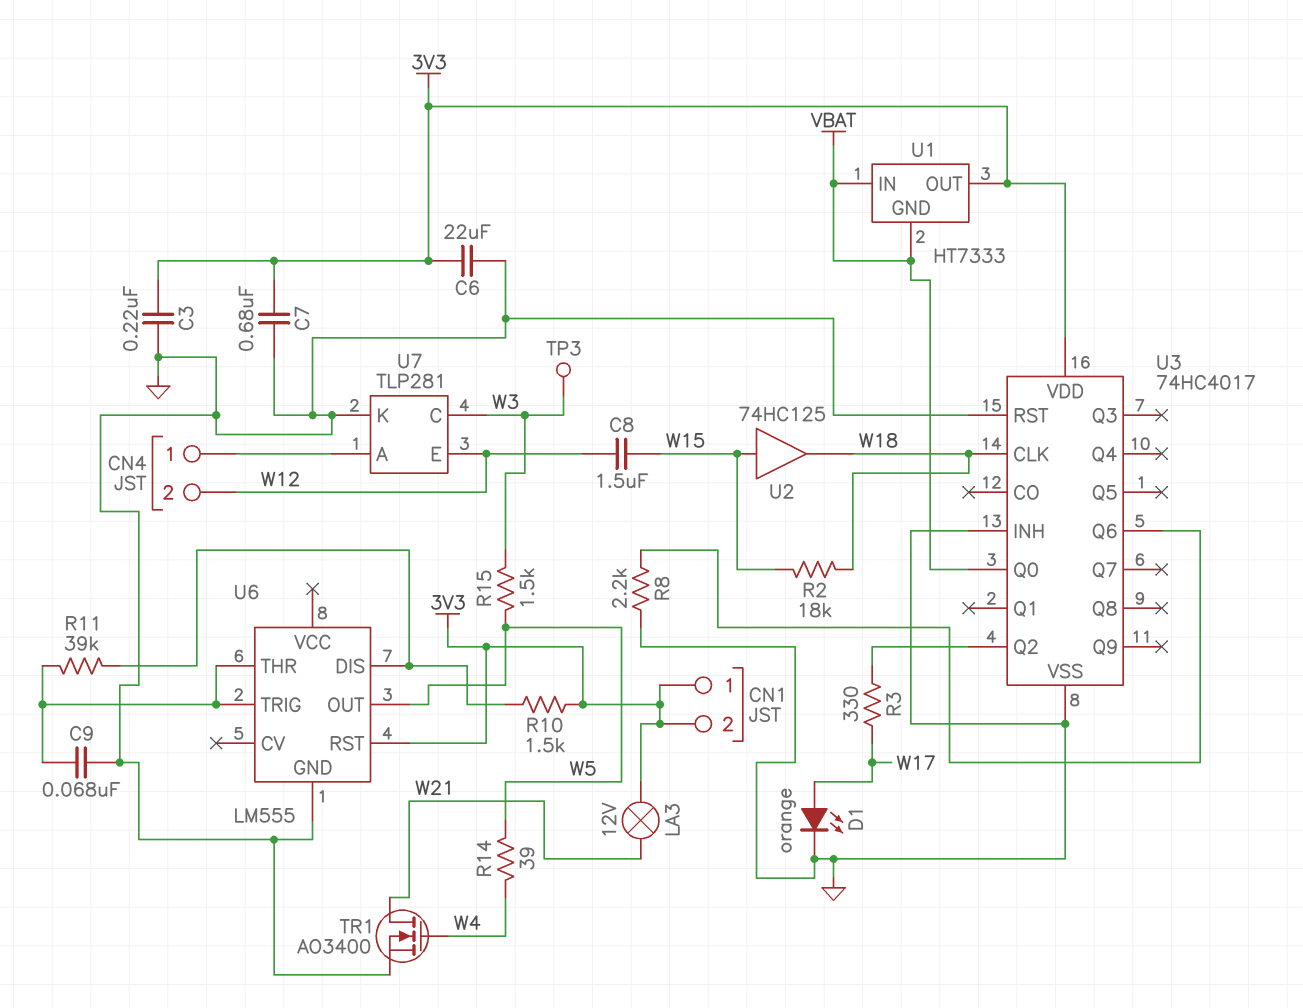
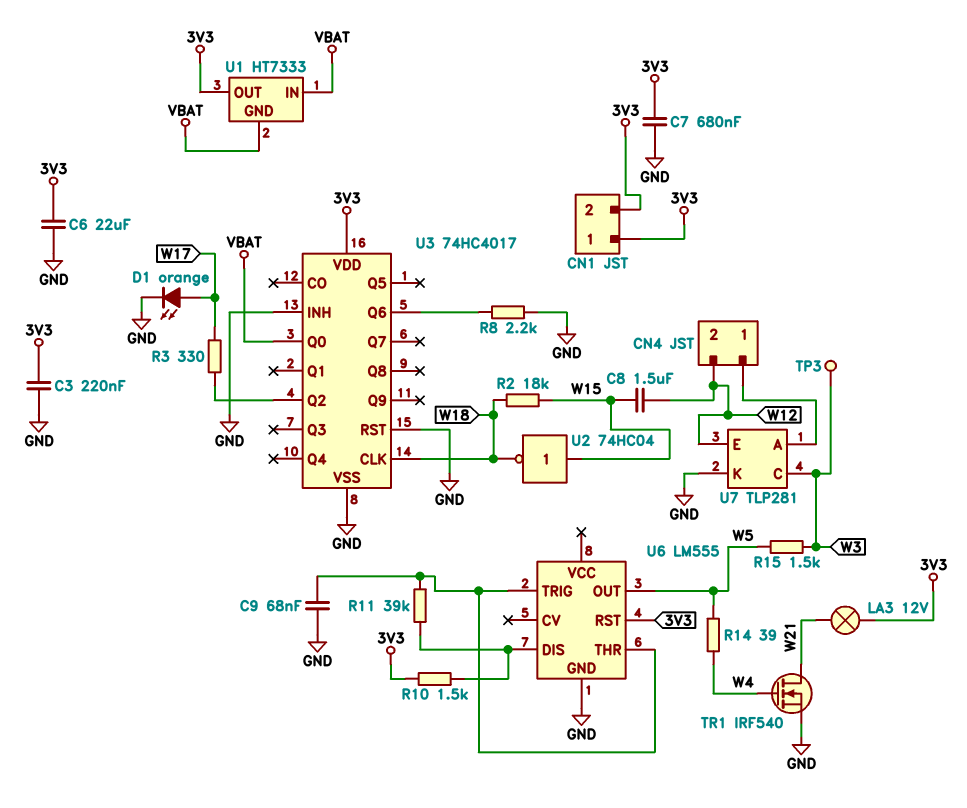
TR1: NMOS AO3400 (G W4, D W21, S GND) -> NMOS IRF540 (G W4, D W21, S GND)
U2: buffer 74HC125 (in W15, out W18) -> NOT 74HC04 (in W15, out W18)

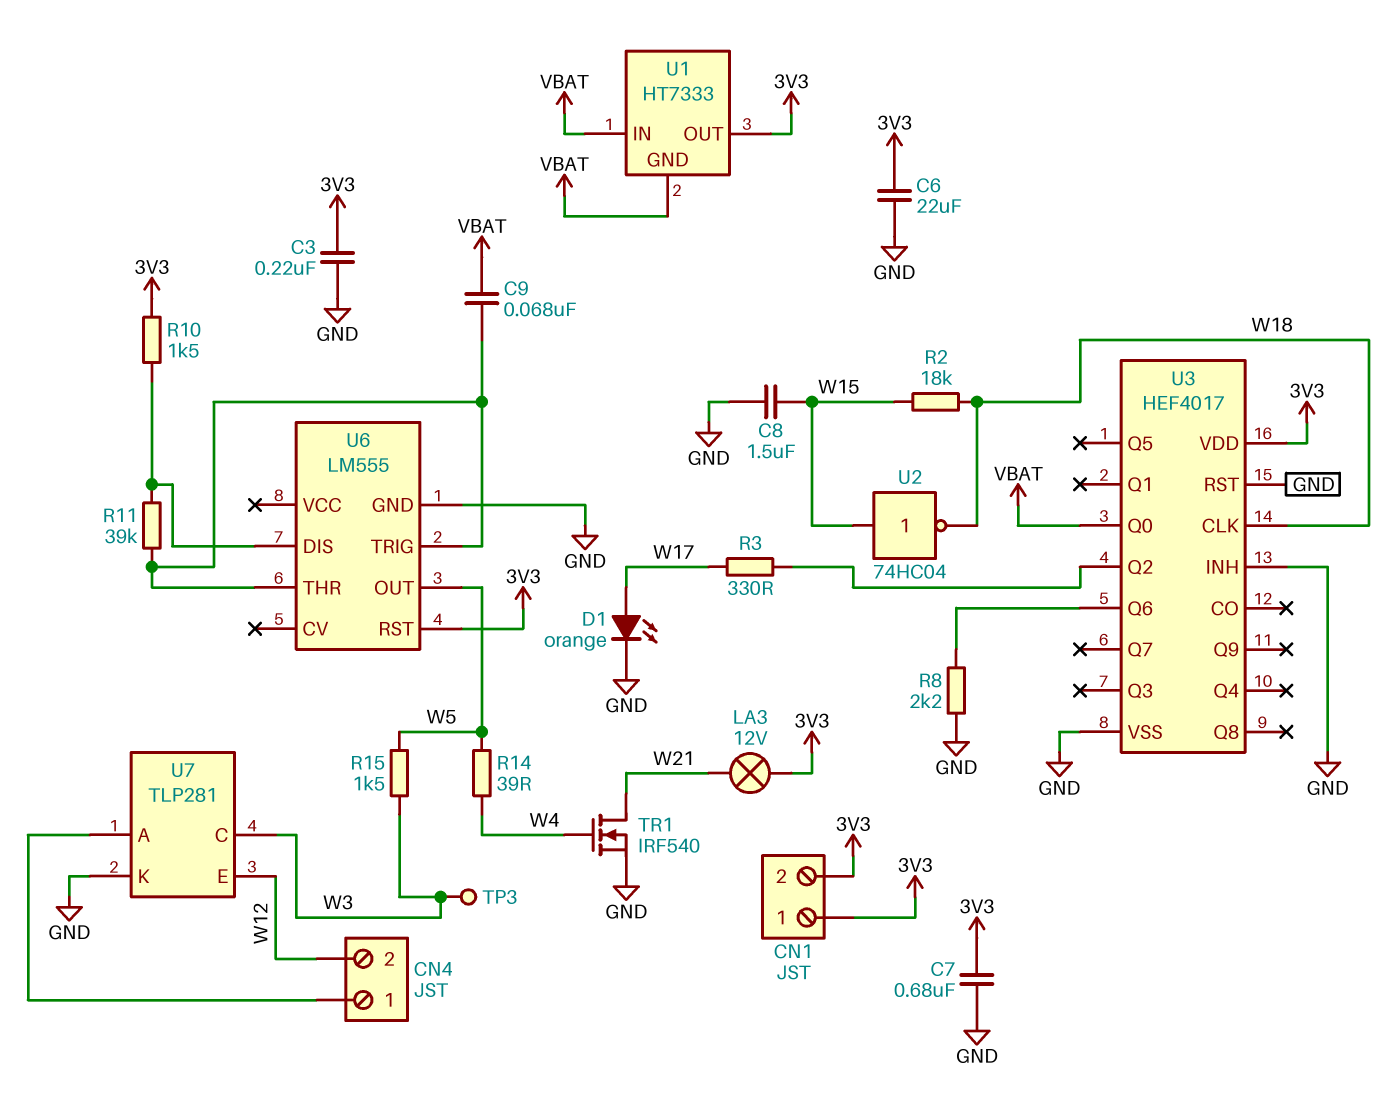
C8: 1.5uF (W12, W15) -> 1.5uF (GND, W15)
C9: 68nF (GND, U6/THR) -> 68nF (U6/THR, VBAT)
U3: 74HC4017 -> HEF4017

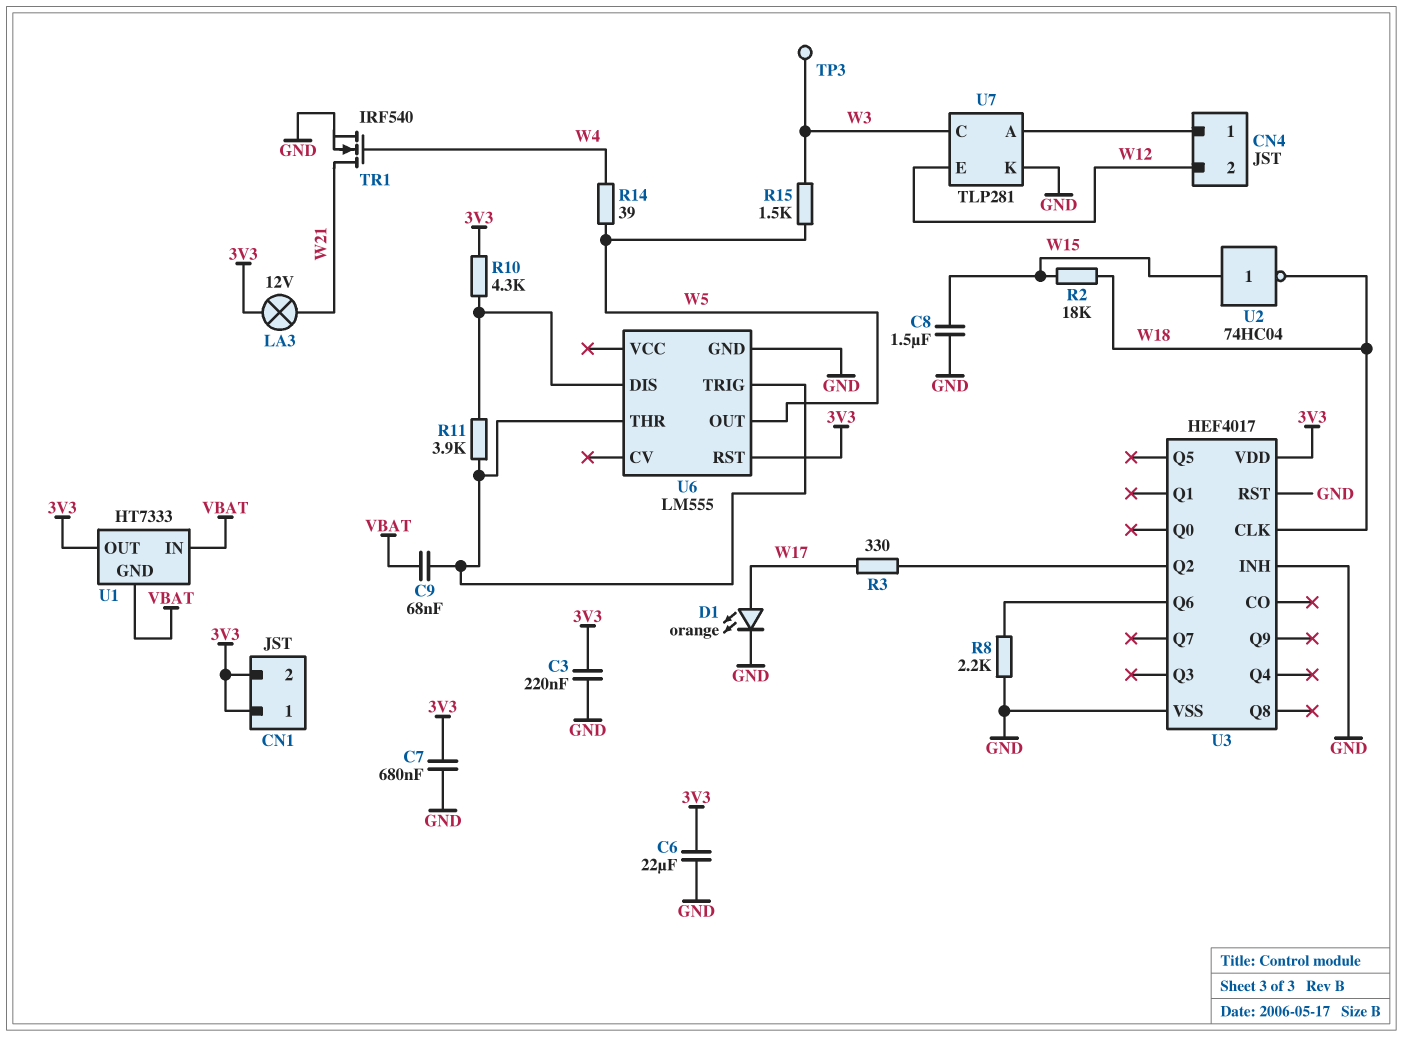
R10: 1.5k (3V3, U6/DIS) -> 4.3k (3V3, U6/DIS)
R11: 39k (U6/DIS, U6/THR) -> 3.9k (U6/DIS, U6/THR)
U3 pin Q0: VBAT -> none

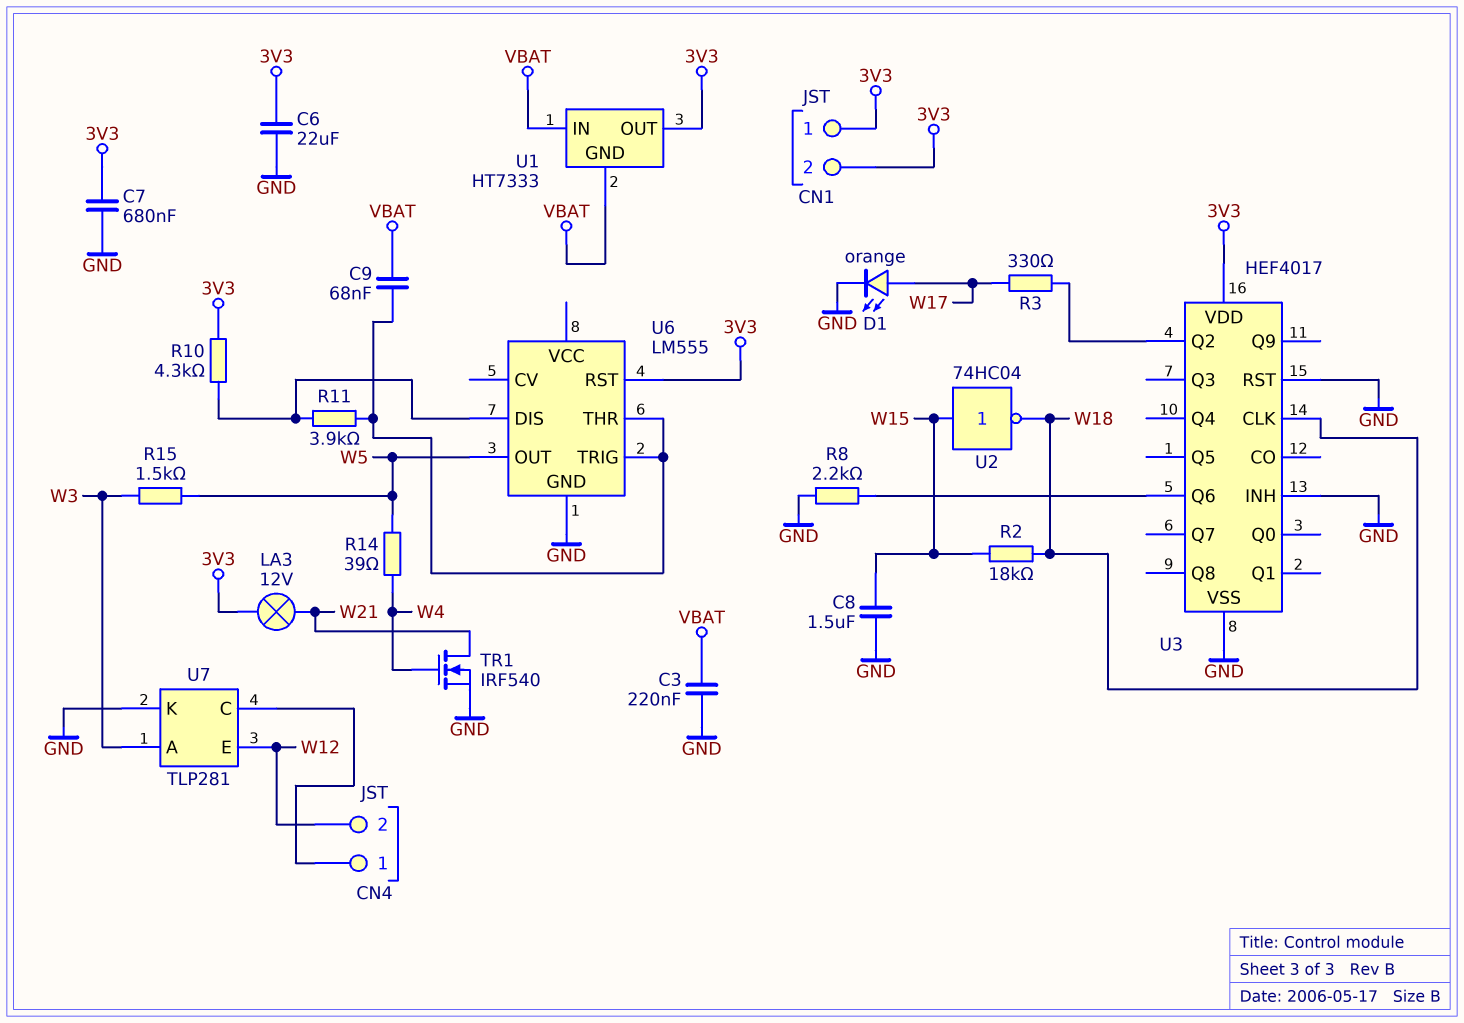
C3: 220nF (3V3, GND) -> 220nF (GND, VBAT)
TP3: test point (W3) -> none
U7 pin A: CN4/1 -> W3
U7 pin C: W3 -> CN4/1

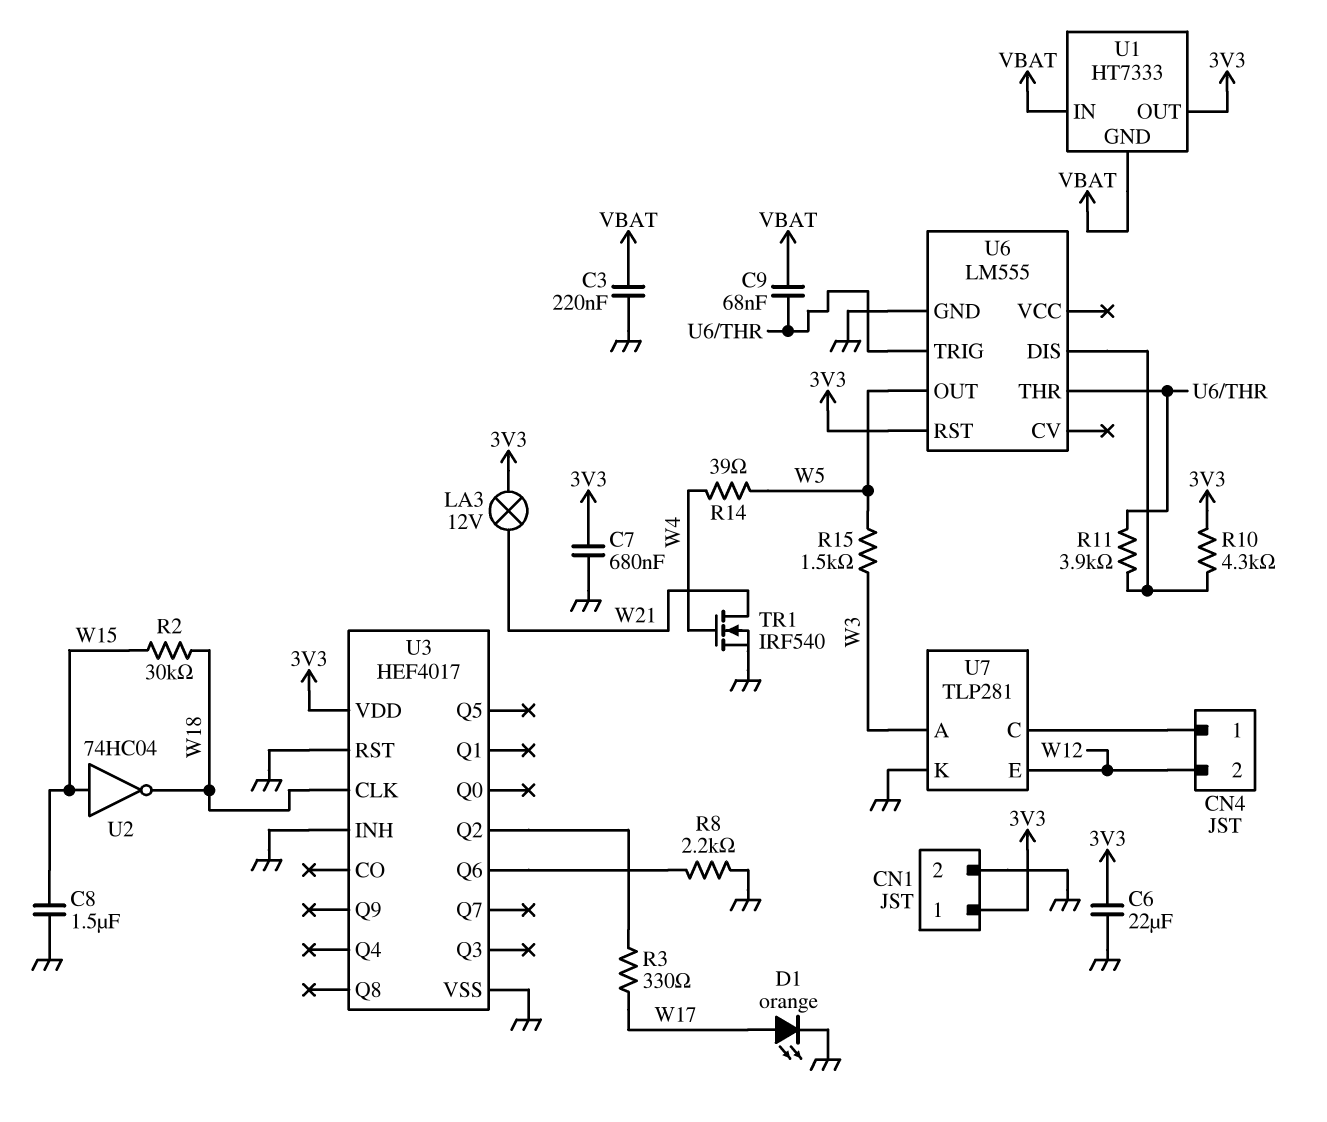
CN1 pin 2: 3V3 -> GND
R2: 18k (W15, W18) -> 30k (W15, W18)

